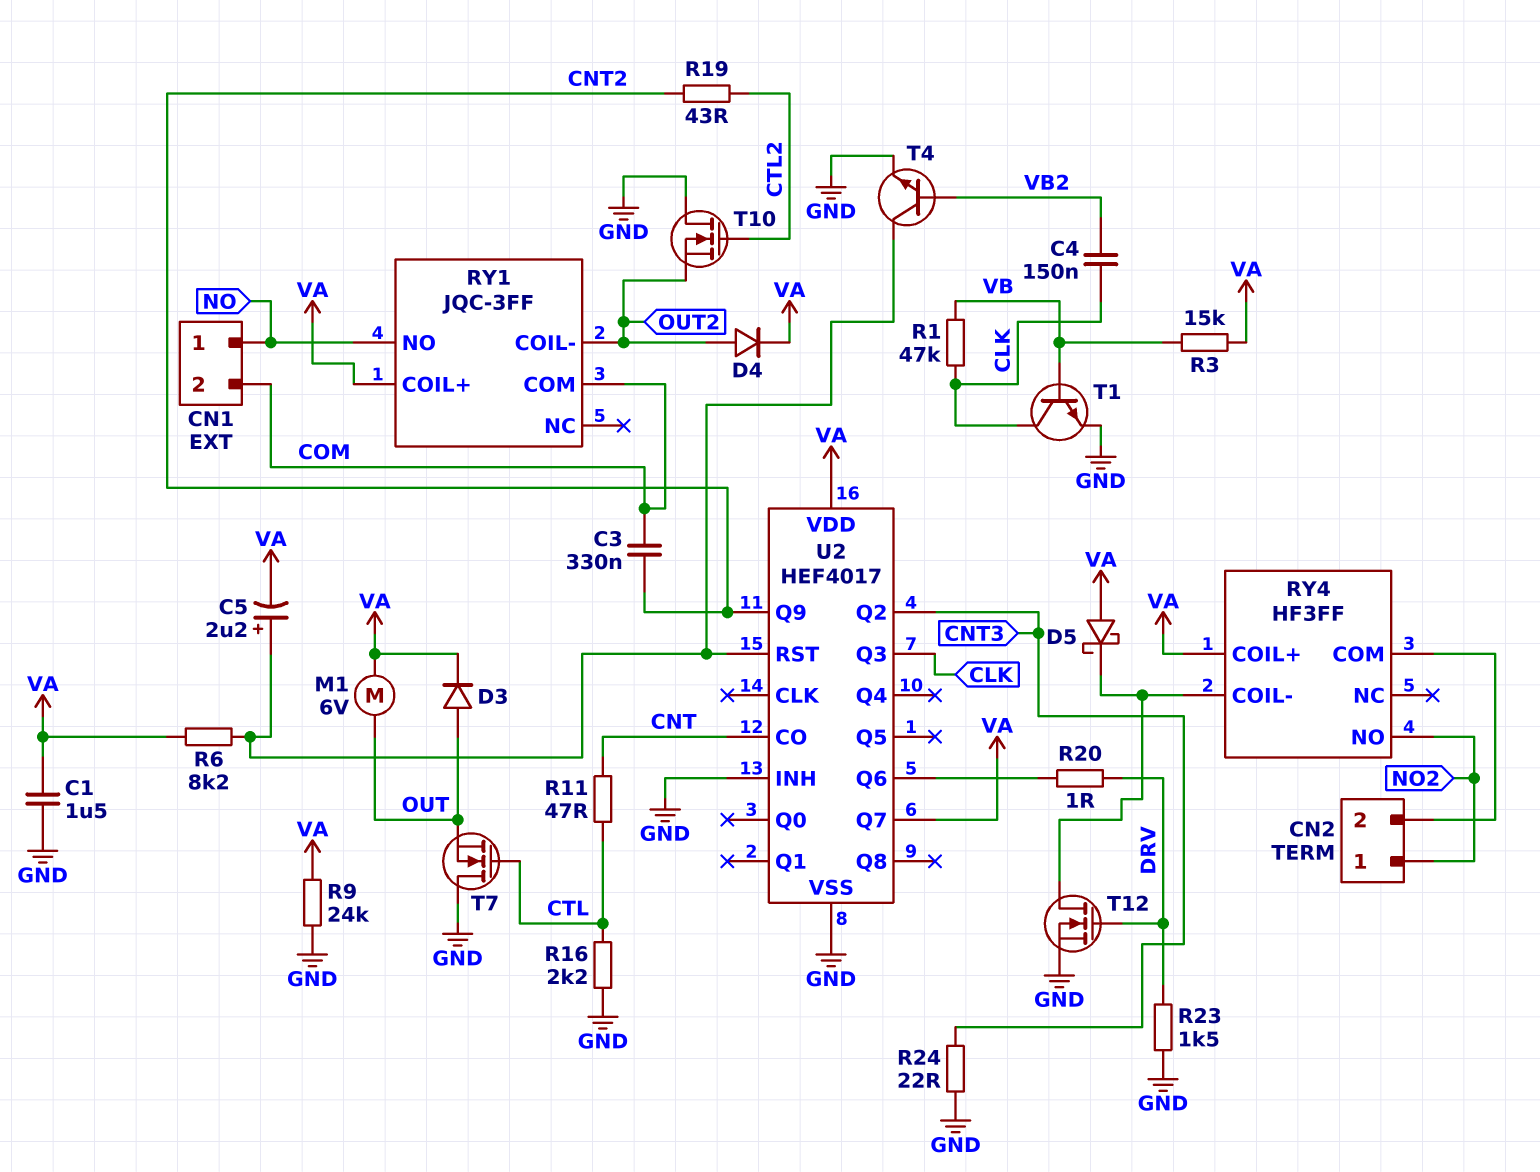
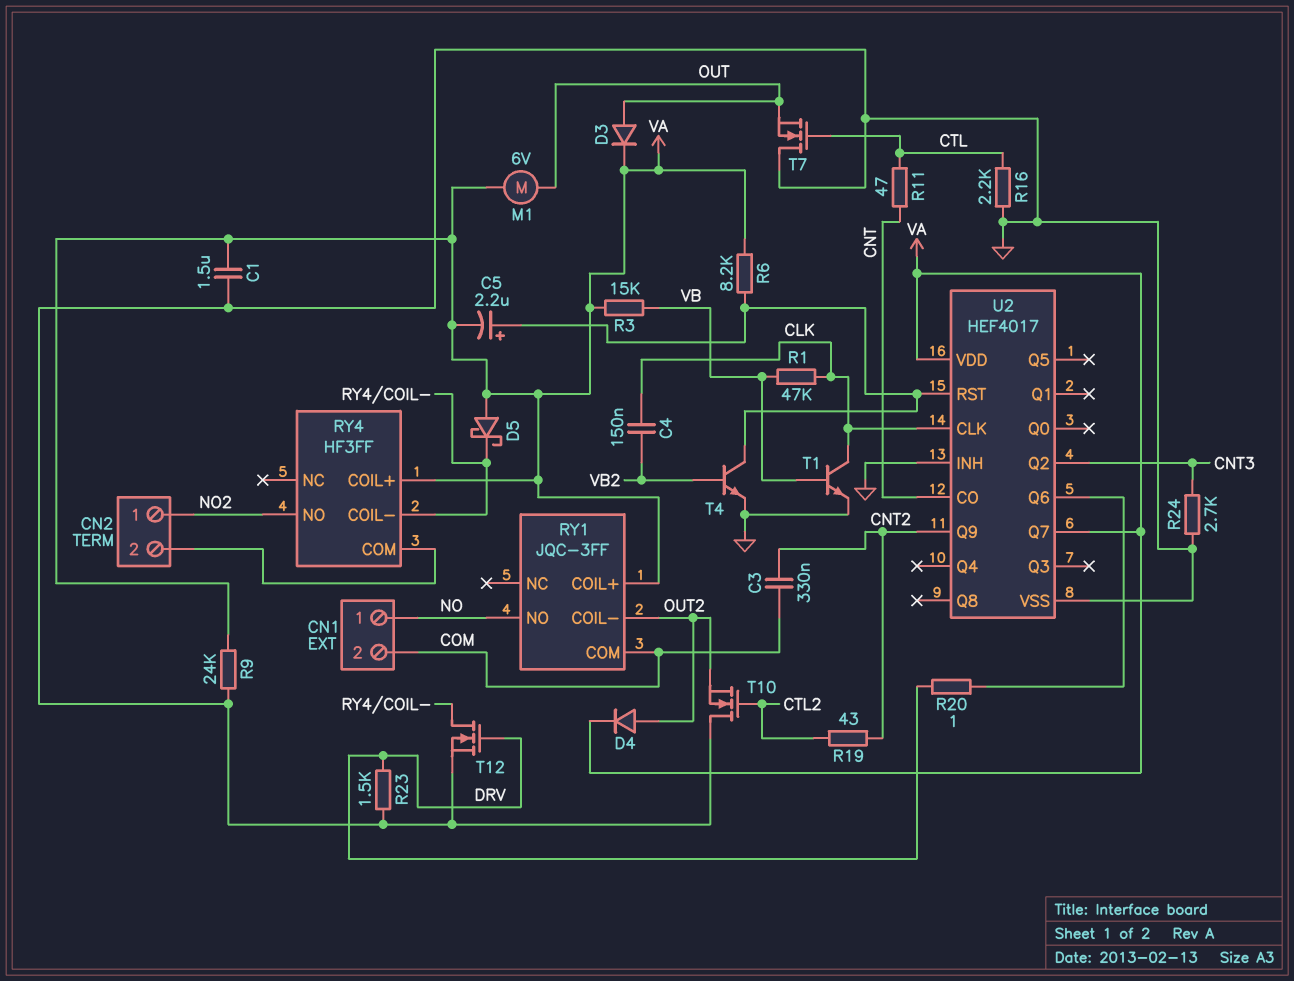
R24: 22 (CNT3, GND) -> 2.7k (CNT3, GND)
U2 pin CLK: none -> CLK
U2 pin Q3: CLK -> none

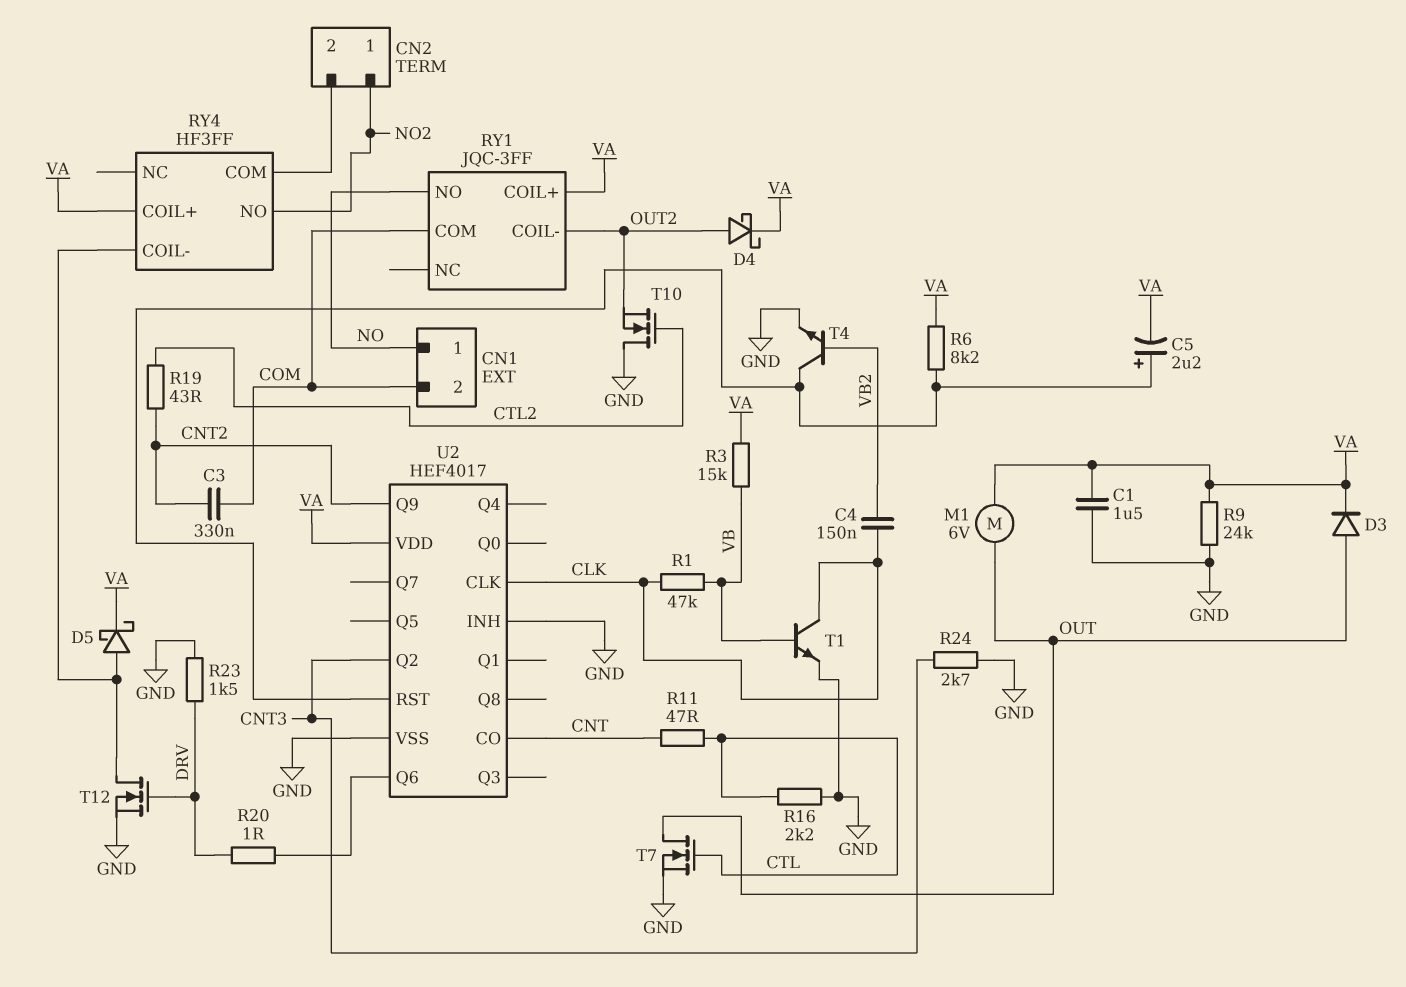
D4: diode (A OUT2, K VA) -> schottky (A OUT2, K VA)
D5: schottky (A VA, K RY4/COIL-) -> schottky (A RY4/COIL-, K VA)
T7: NMOS (G CTL, D GND, S OUT) -> NMOS (G CTL, D OUT, S GND)
U2 pin Q7: VA -> none

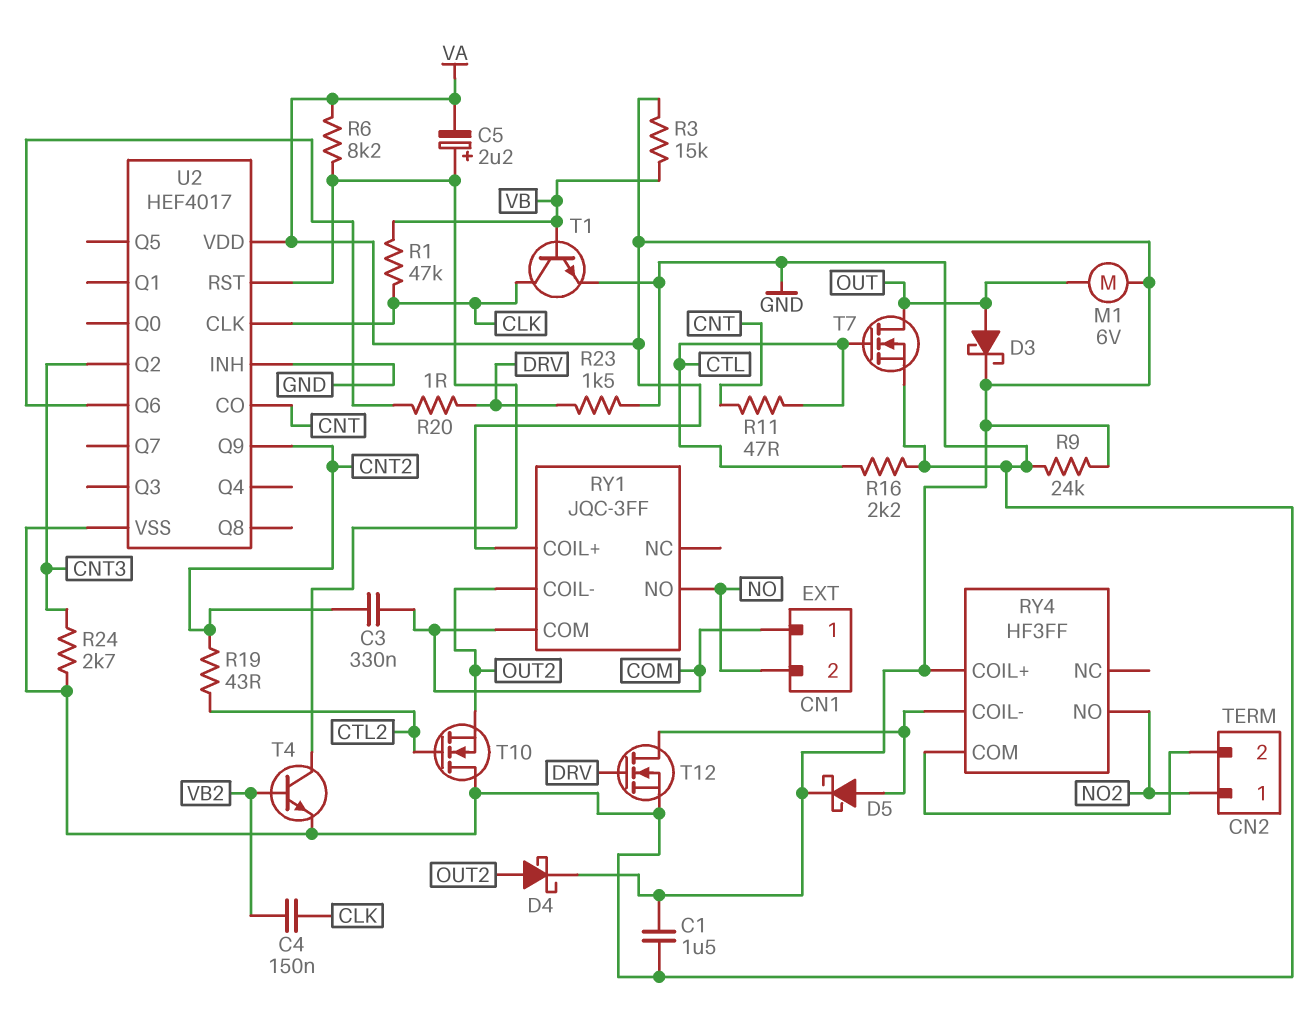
CN1 pin 1: NO -> COM
CN1 pin 2: COM -> NO
D3: diode (A OUT, K VA) -> schottky (A OUT, K VA)

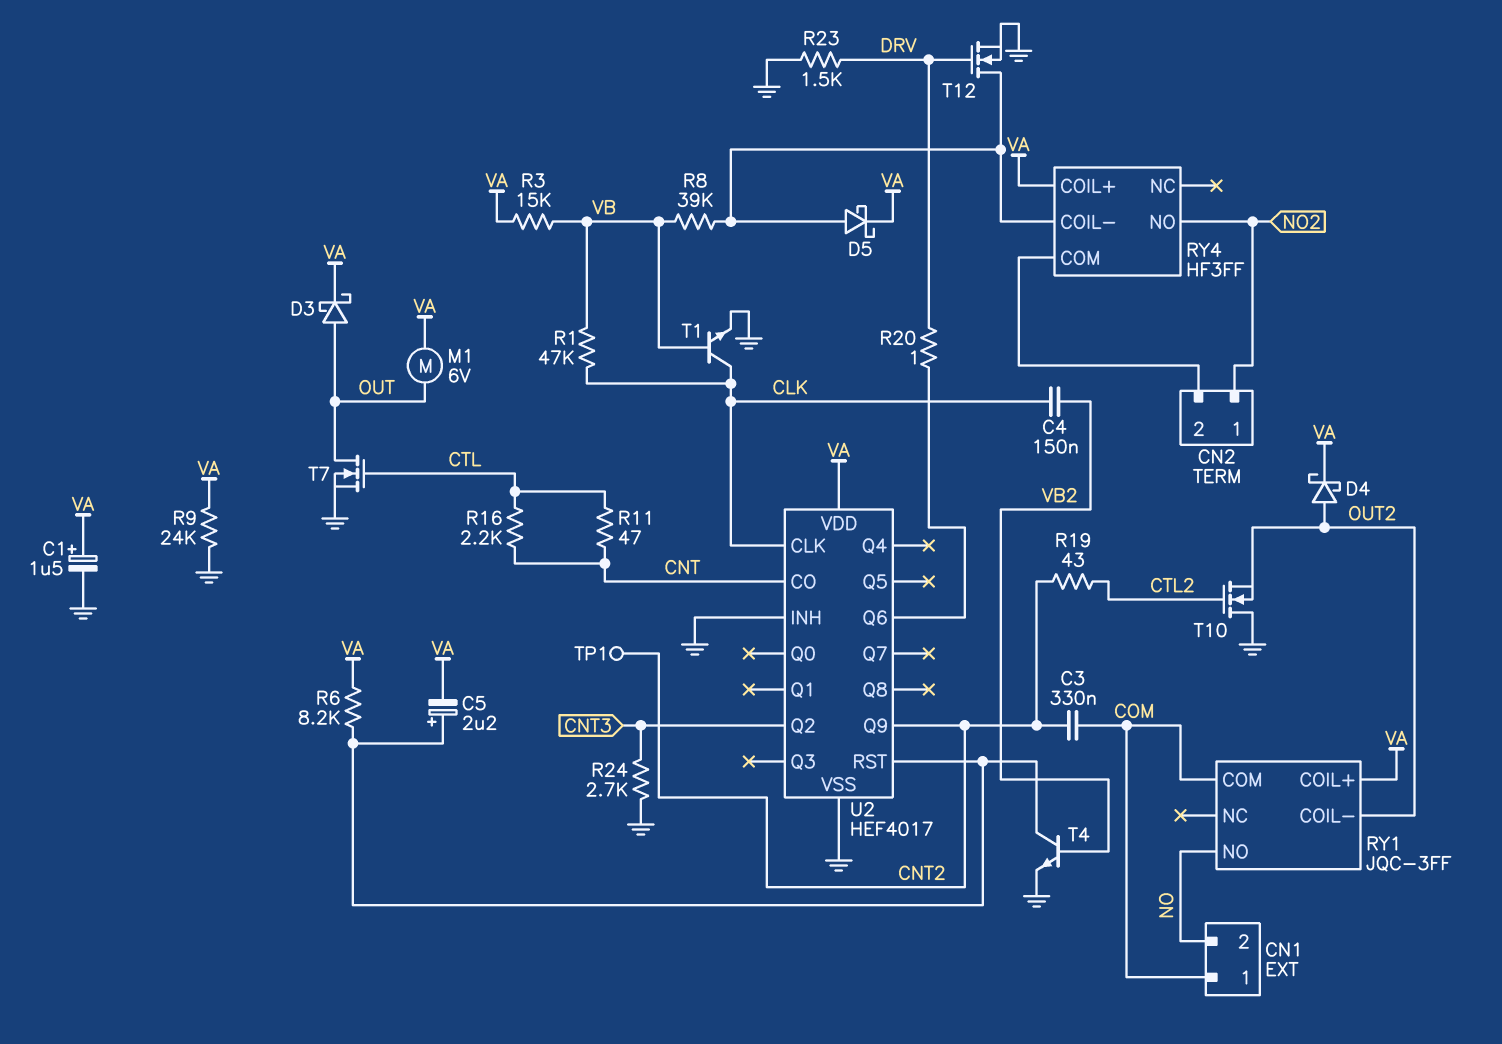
C1: 1.5uF (GND, VA) -> 1.5uF (plus VA, minus GND)
R8: none -> 39k (RY4/COIL-, VB)
R16: 2.2k (CTL, GND) -> 2.2k (CNT, CTL)
TP1: none -> test point (CNT2)

